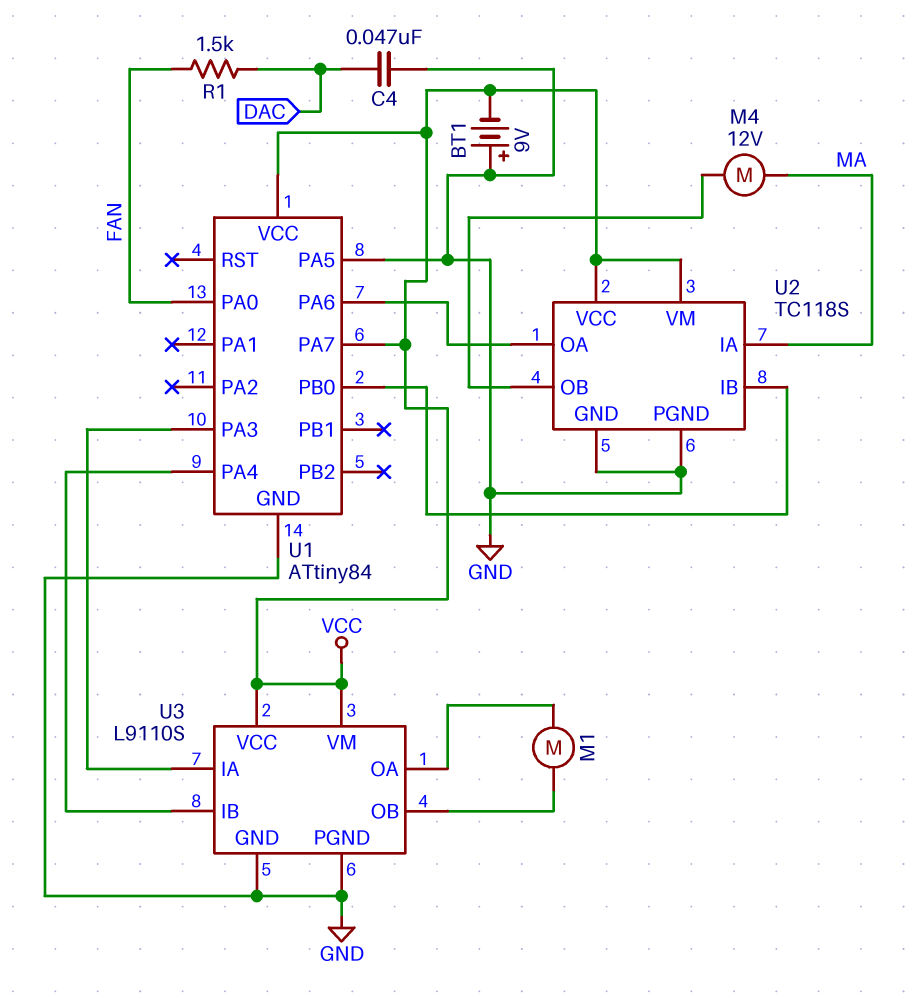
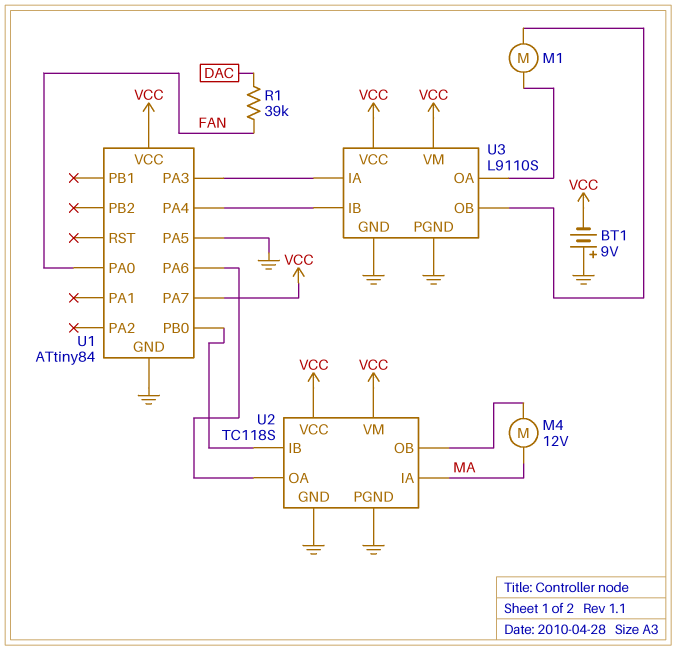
C4: 47nF (DAC, GND) -> none
R1: 1.5k (DAC, FAN) -> 39k (DAC, FAN)

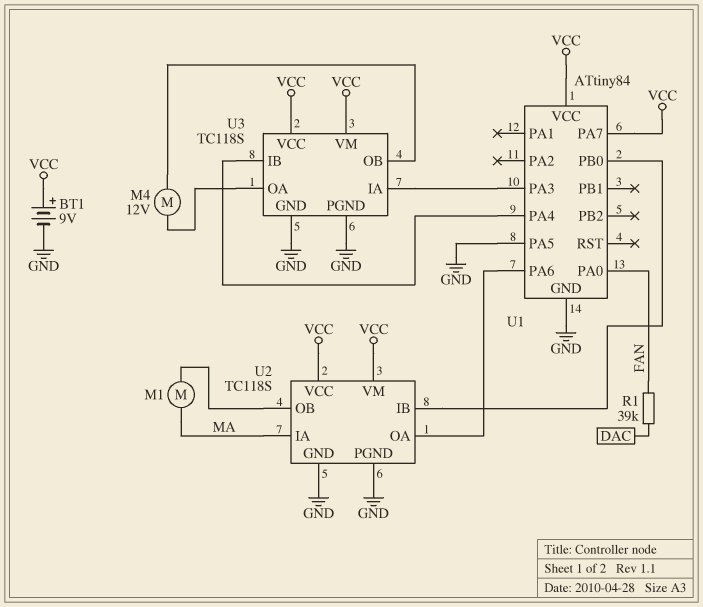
BT1: 9V (plus GND, minus VCC) -> 9V (plus VCC, minus GND)
M1: motor (U3/OA, U3/OB) -> motor (MA, U2/OB)
M4: motor 12V (MA, U2/OB) -> motor 12V (U3/OA, U3/OB)
U3: L9110S -> TC118S

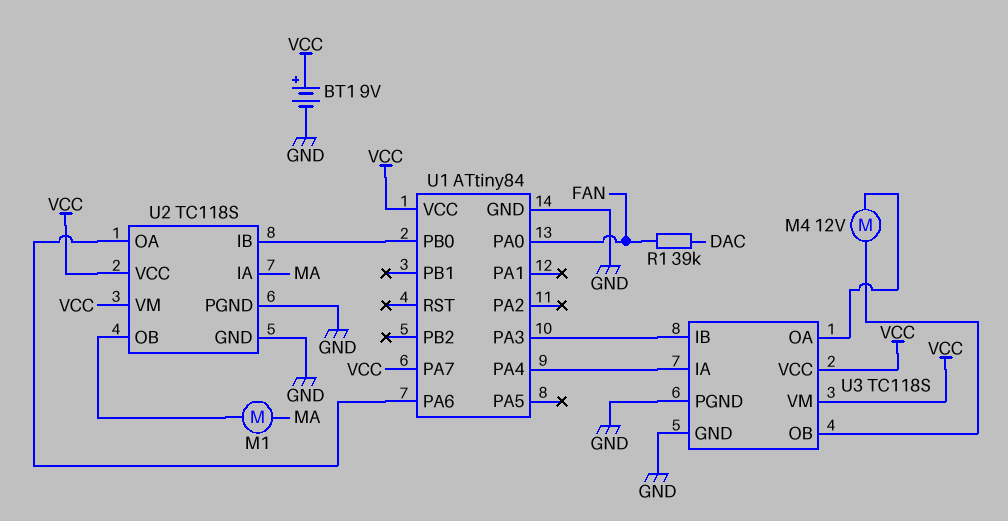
U1 pin PA5: GND -> none
U3 pin IA: U1/PA3 -> U1/PA4
U3 pin IB: U1/PA4 -> U1/PA3

